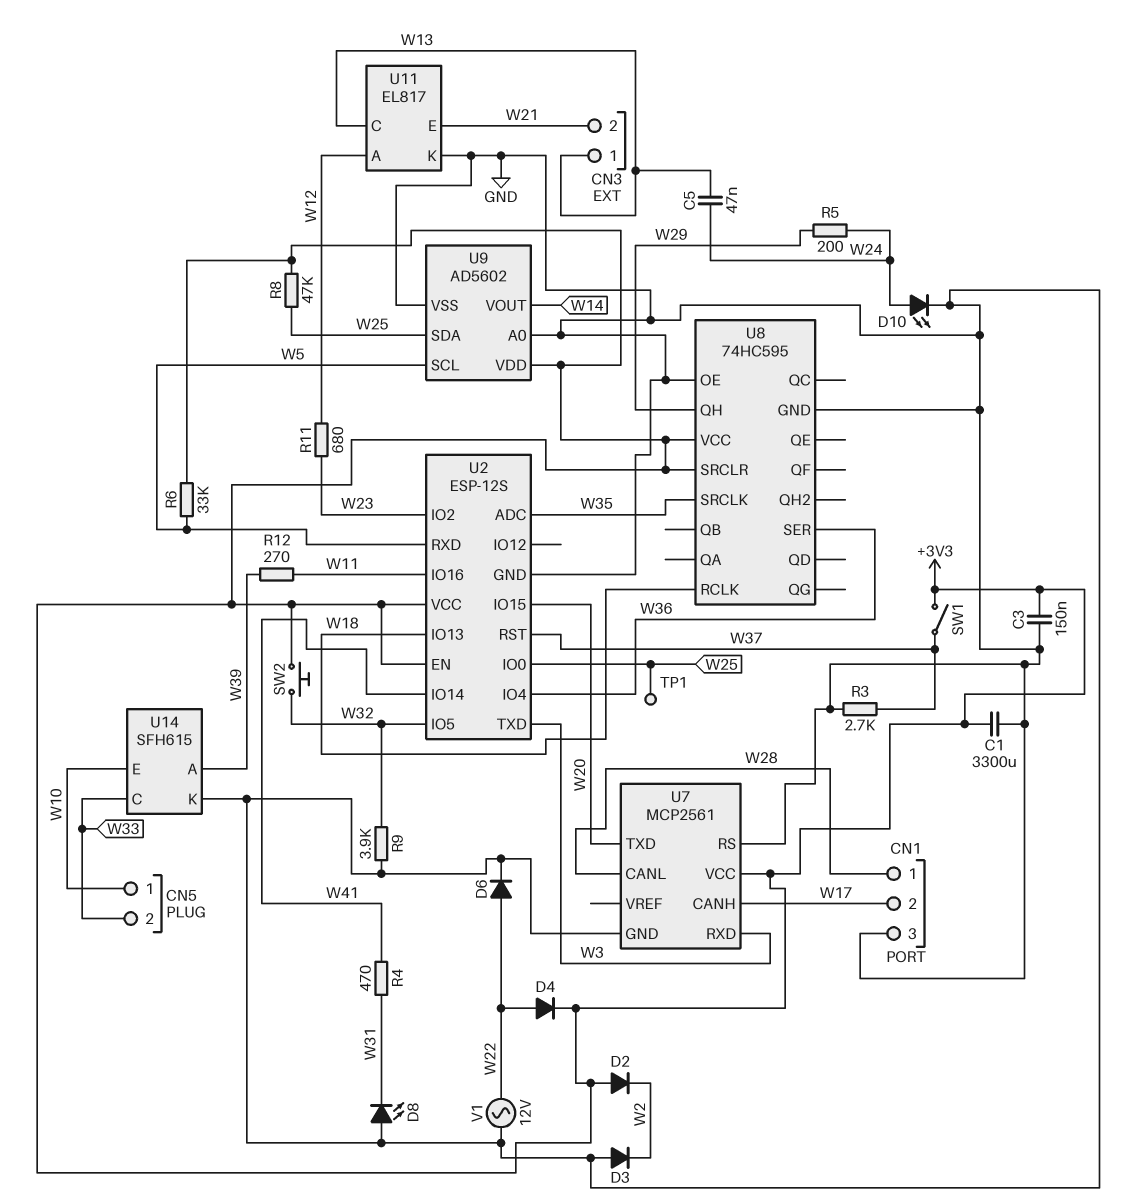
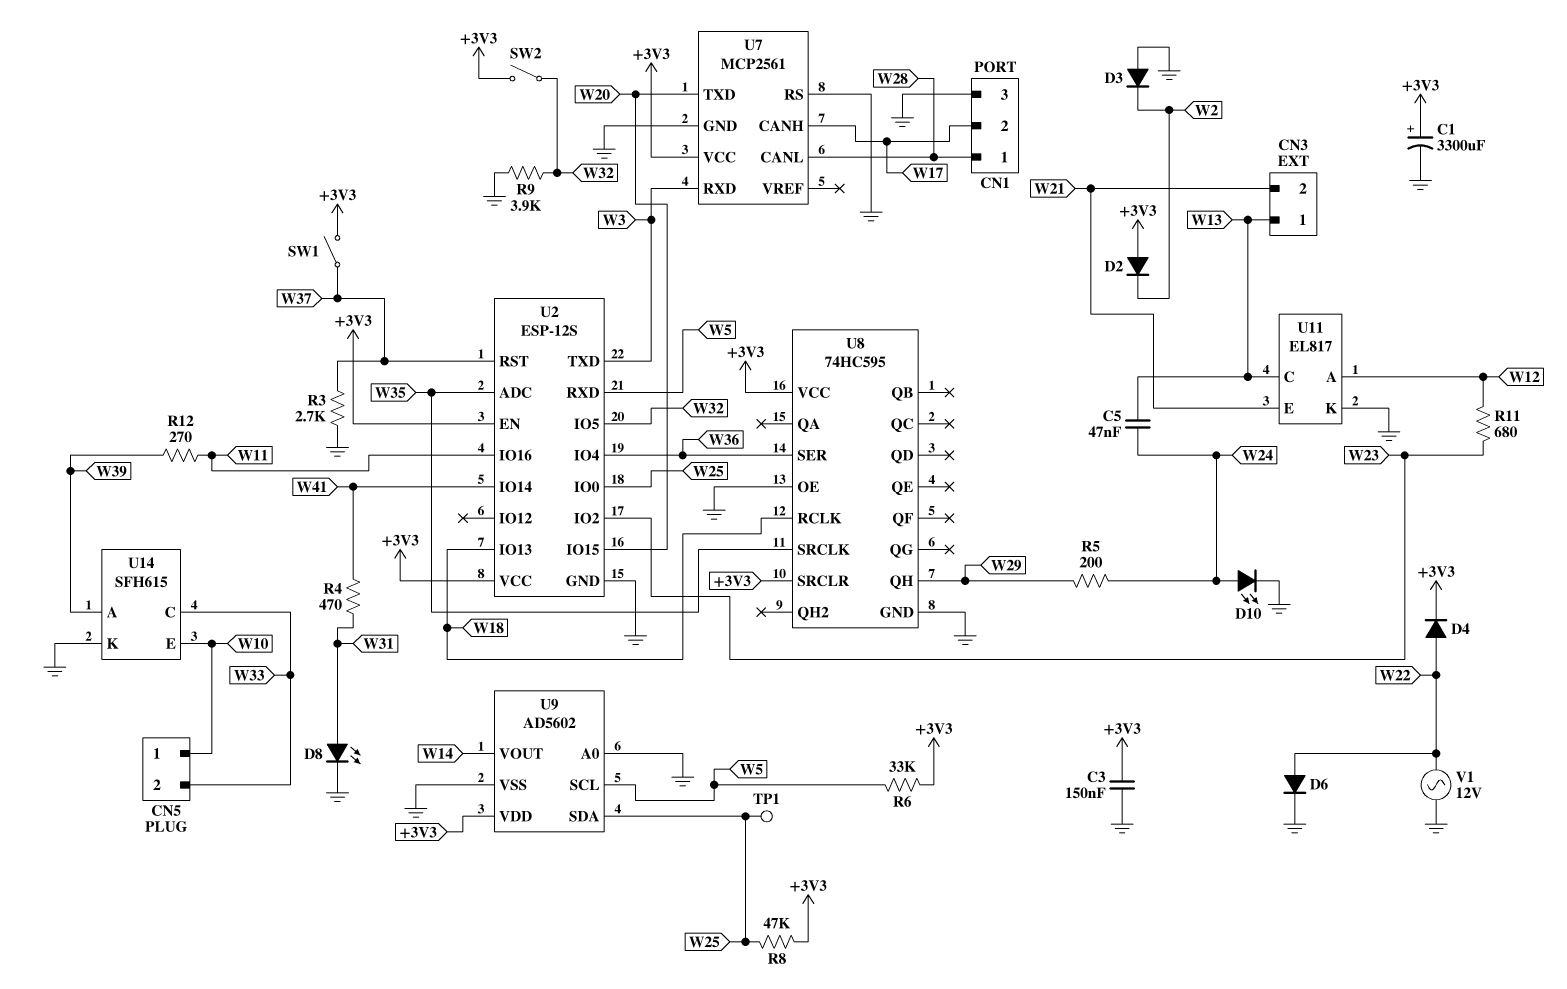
C1: 3300uF (+3V3, GND) -> 3300uF (plus +3V3, minus GND)
D8: LED (A GND, K W31) -> LED (A W31, K GND)
SW2: button (+3V3, W32) -> switch (+3V3, W32)

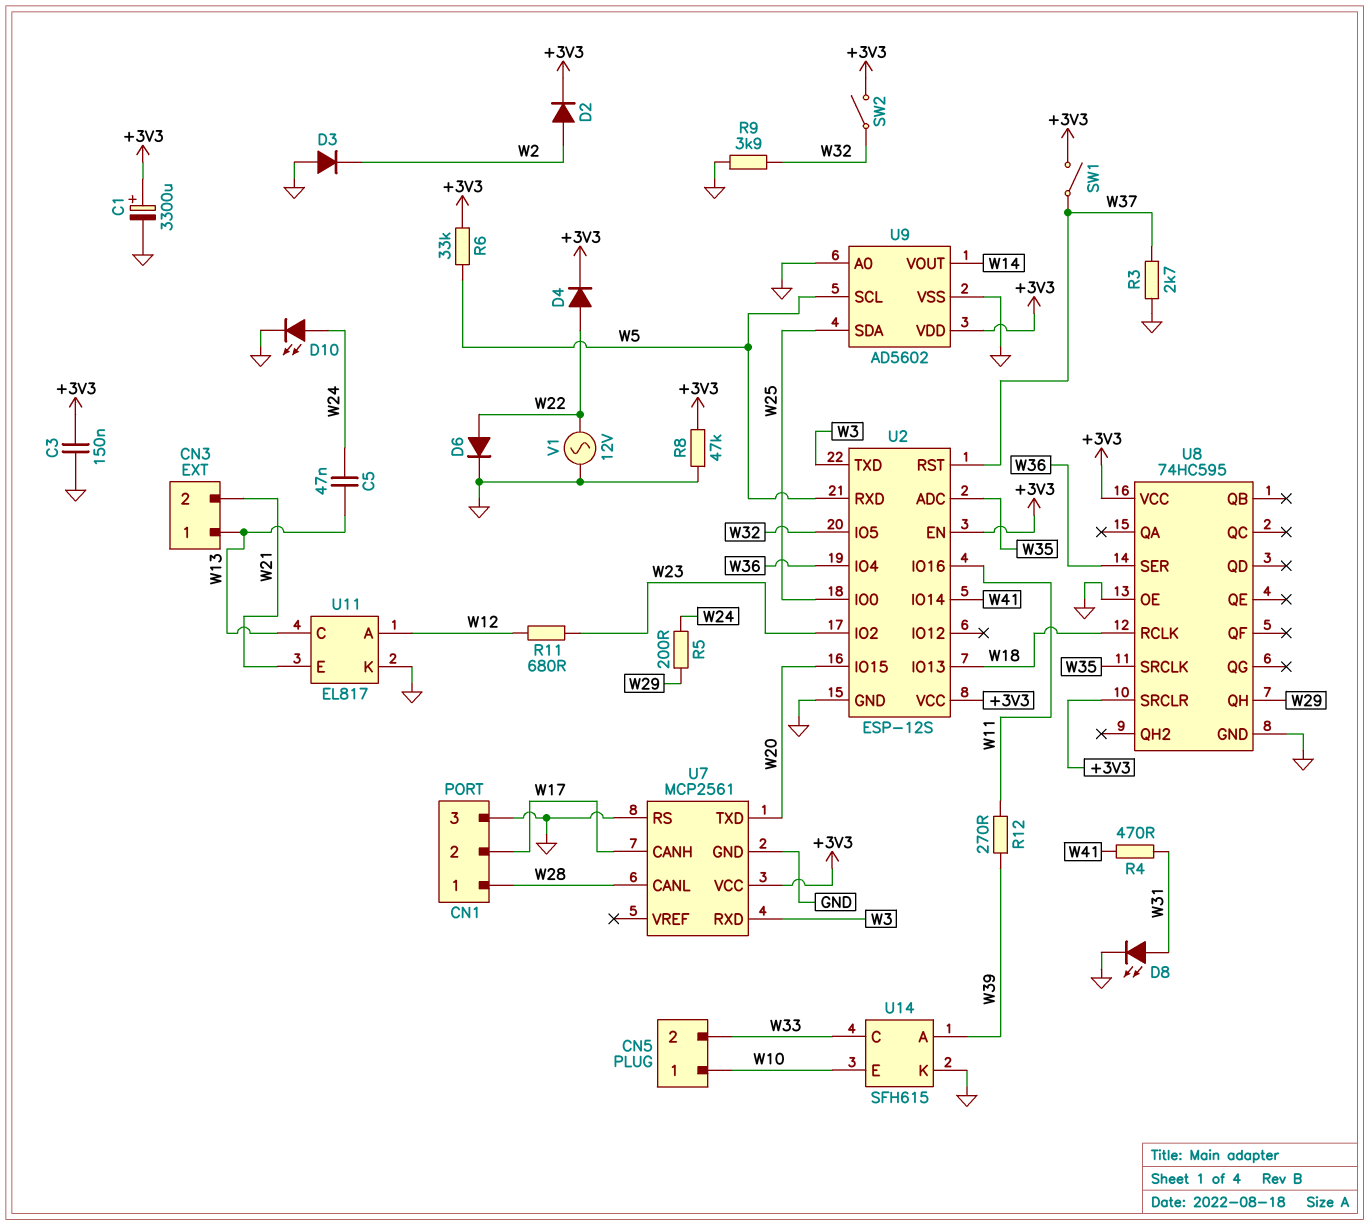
D2: diode (A +3V3, K W2) -> diode (A W2, K +3V3)
R8: 47k (+3V3, W25) -> 47k (+3V3, GND)
TP1: test point (W25) -> none

